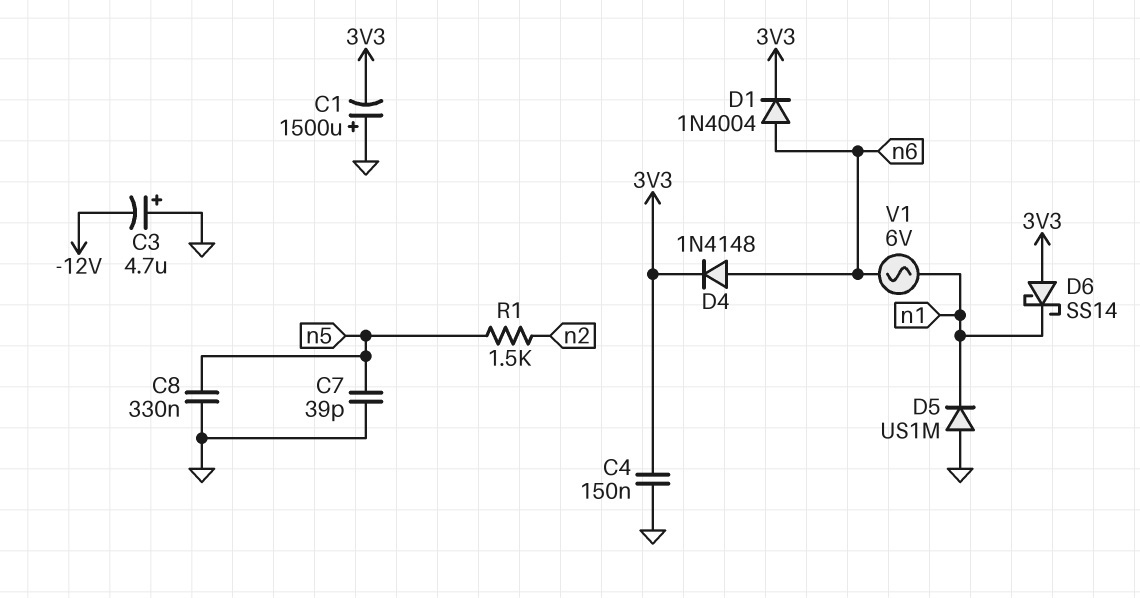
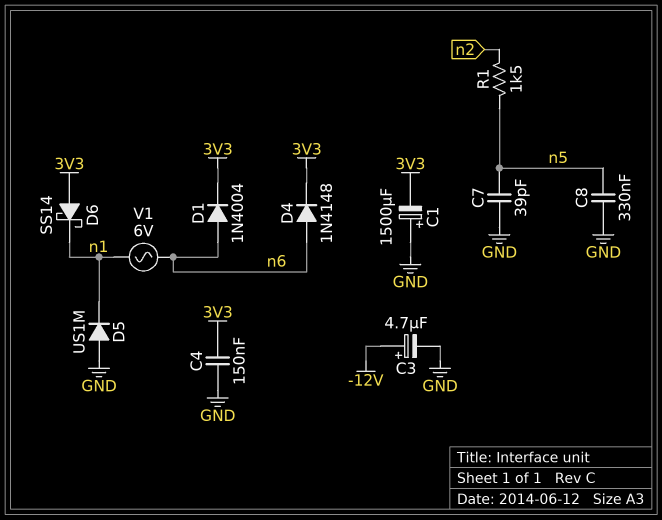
C3: 4.7uF (plus GND, minus -12V) -> 4.7uF (plus -12V, minus GND)

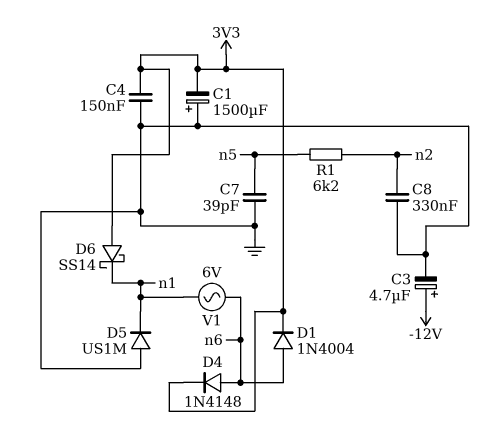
C8: 330nF (GND, n5) -> 330nF (GND, n2)
R1: 1.5k (n2, n5) -> 6.2k (n2, n5)

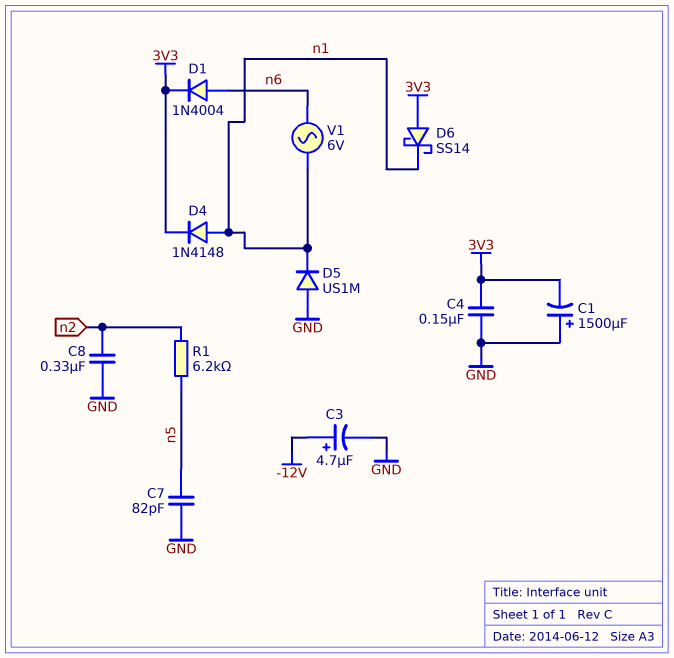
C7: 39pF (GND, n5) -> 82pF (GND, n5)
D4: diode 1N4148 (A n6, K 3V3) -> diode 1N4148 (A n1, K 3V3)

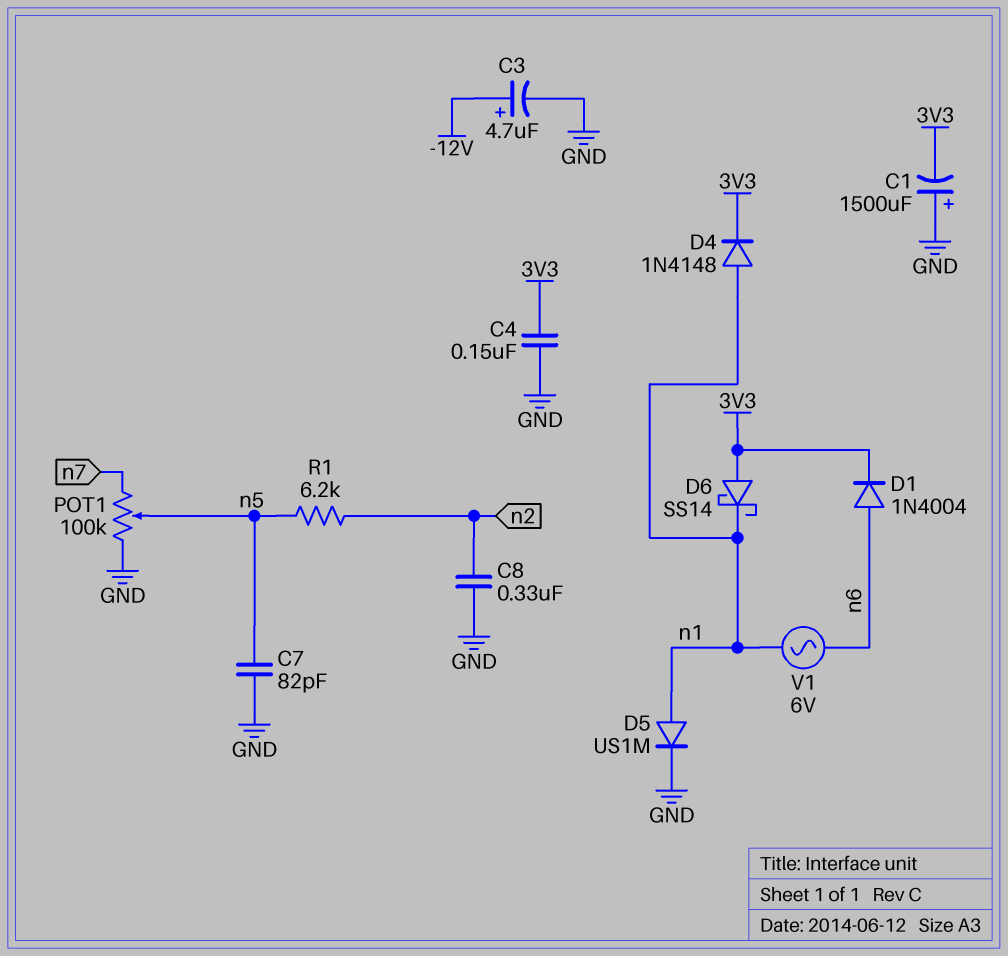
D5: diode US1M (A GND, K n1) -> diode US1M (A n1, K GND)
POT1: none -> 100k (GND, n7, wiper n5)

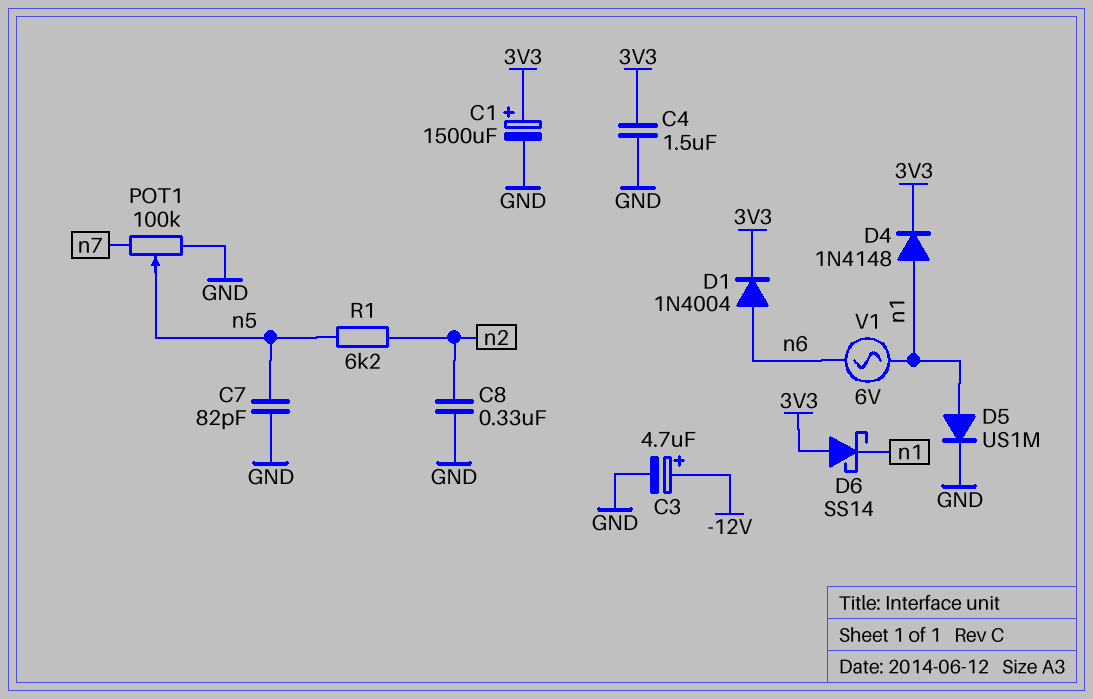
C1: 1500uF (plus GND, minus 3V3) -> 1500uF (plus 3V3, minus GND)
C4: 150nF (3V3, GND) -> 1.5uF (3V3, GND)

